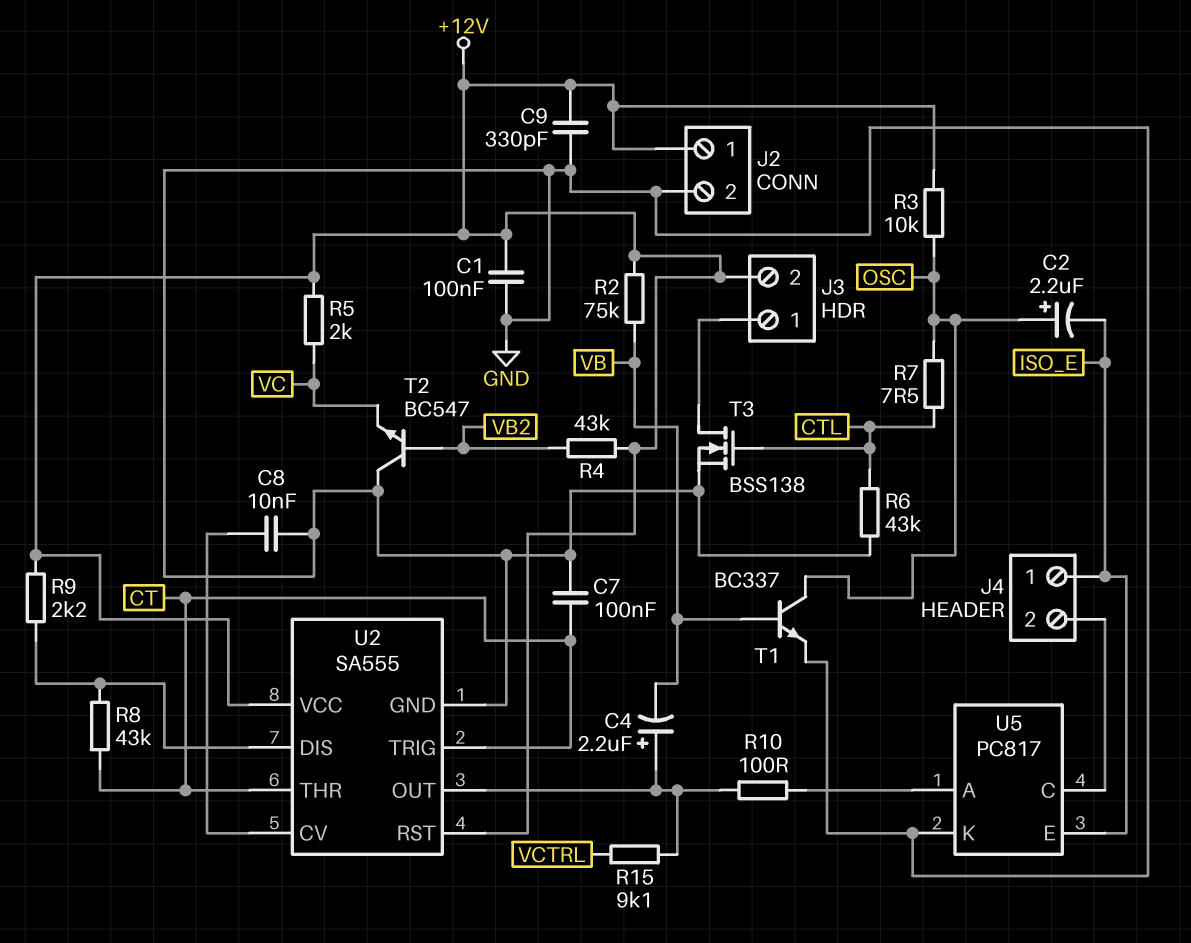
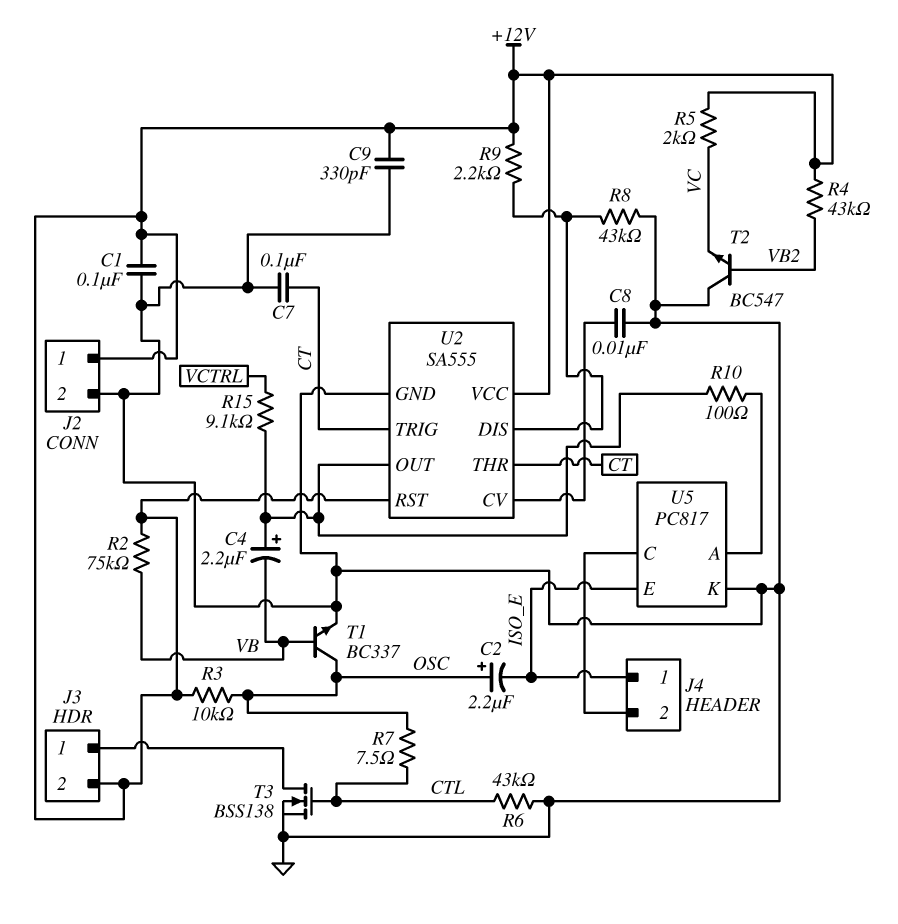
R8: 43k (CT, U2/DIS) -> 43k (GND, U2/DIS)

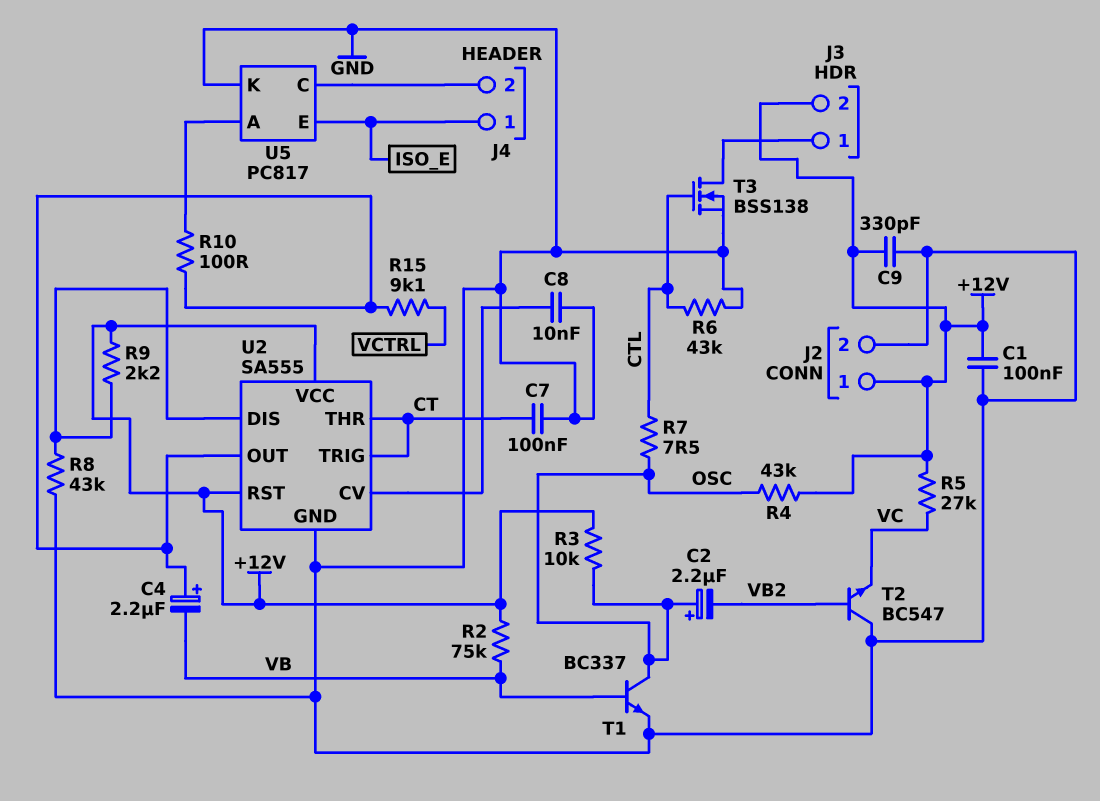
C2: 2.2uF (plus OSC, minus ISO_E) -> 2.2uF (plus OSC, minus VB2)
R4: 43k (+12V, VB2) -> 43k (+12V, OSC)
R5: 2k (+12V, VC) -> 27k (+12V, VC)

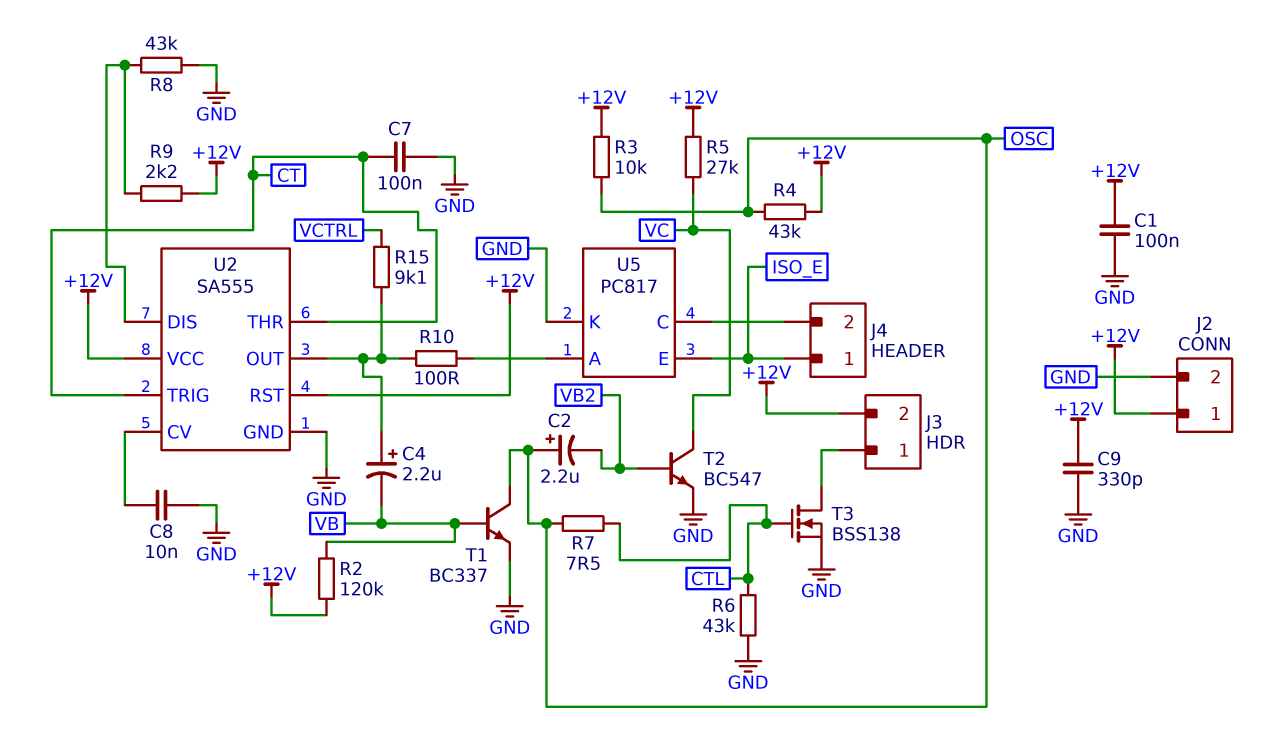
R2: 75k (+12V, VB) -> 120k (+12V, VB)
T2: NPN BC547 (B VB2, C GND, E VC) -> NPN BC547 (B VB2, C VC, E GND)

